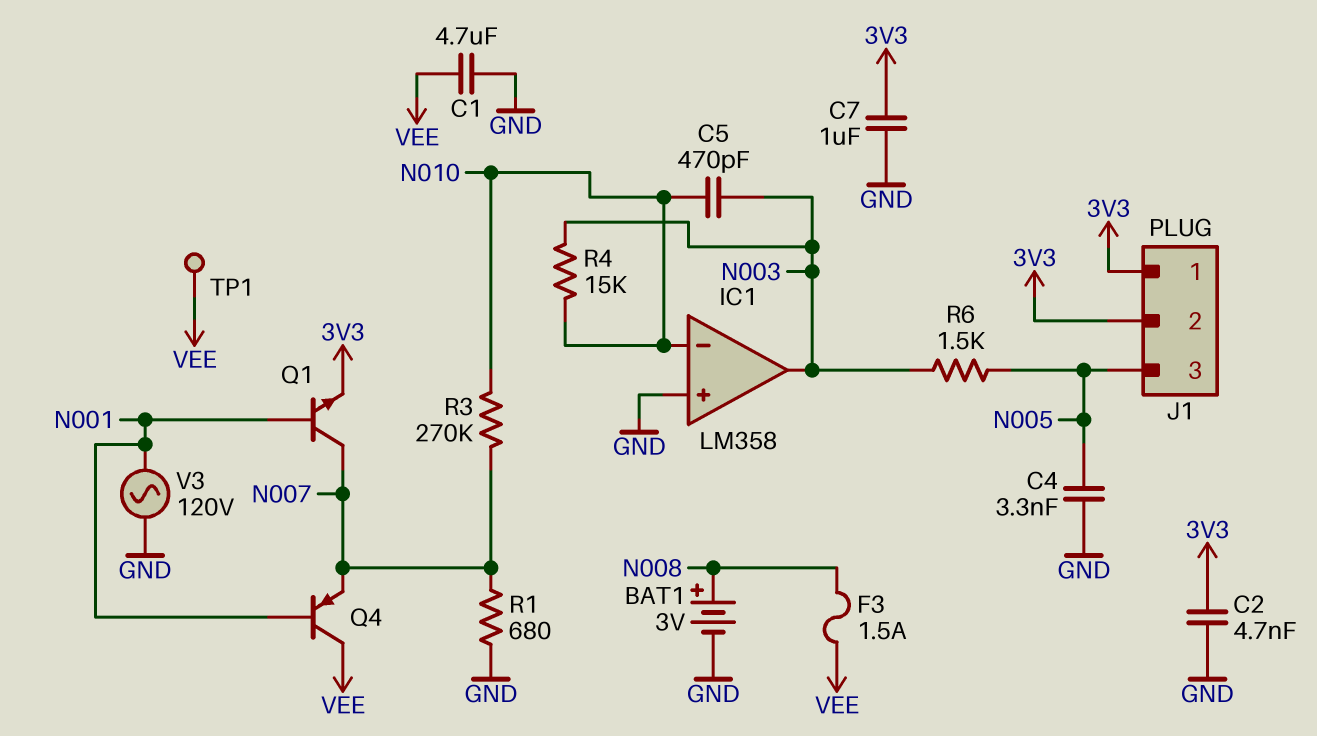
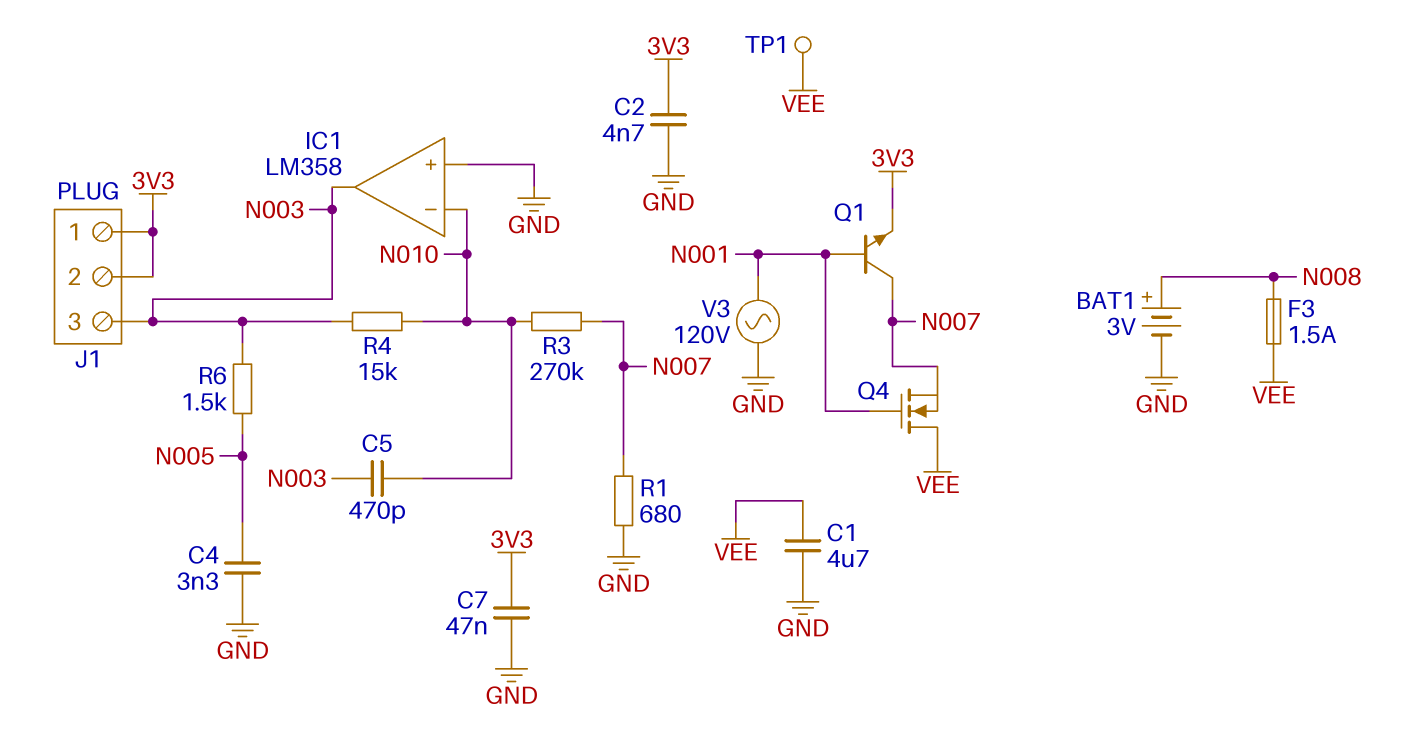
C7: 1uF (3V3, GND) -> 47nF (3V3, GND)
J1 pin 3: N005 -> N003
Q4: PNP (B N001, C VEE, E N007) -> NMOS (G N001, D VEE, S N007)

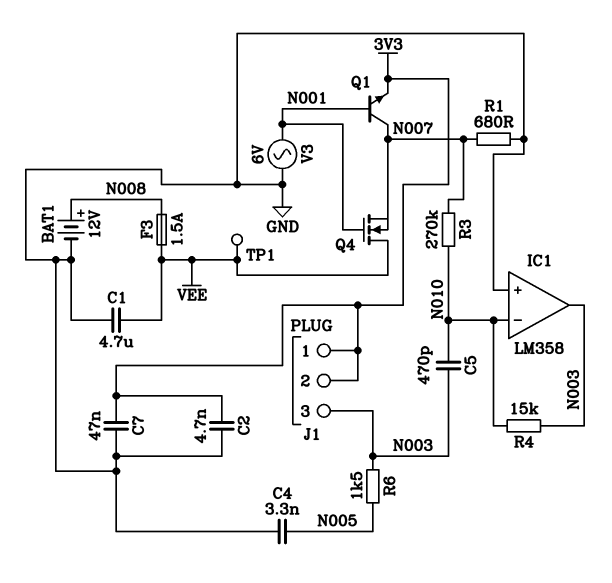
BAT1: 3V (plus N008, minus GND) -> 12V (plus N008, minus GND)
V3: AC 120V (GND, N001) -> AC 6V (GND, N001)

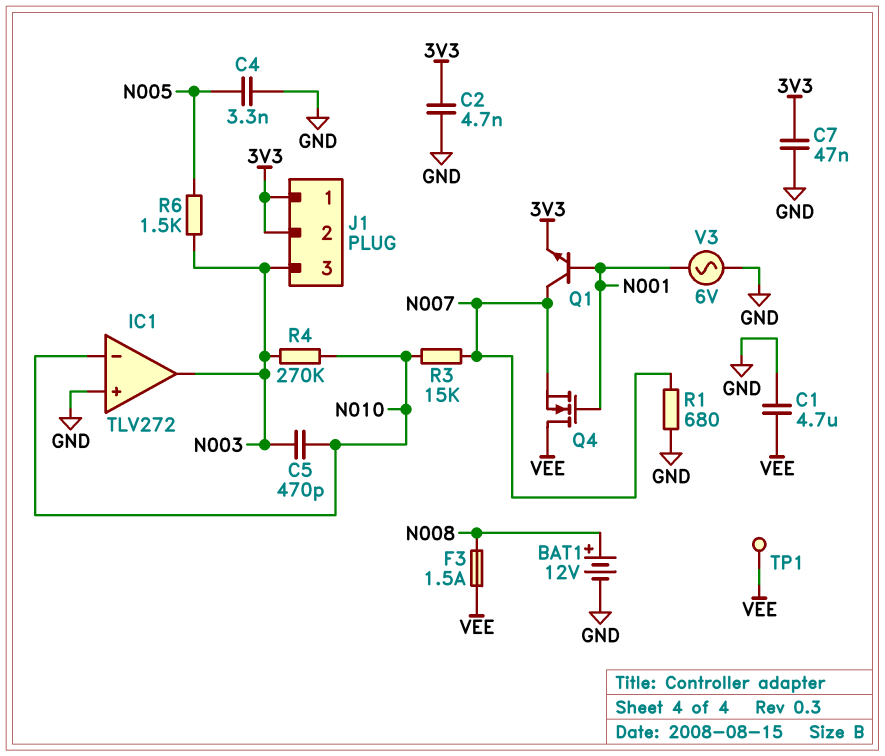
IC1: LM358 -> TLV272
R3: 270k (N007, N010) -> 15k (N007, N010)
R4: 15k (N003, N010) -> 270k (N003, N010)

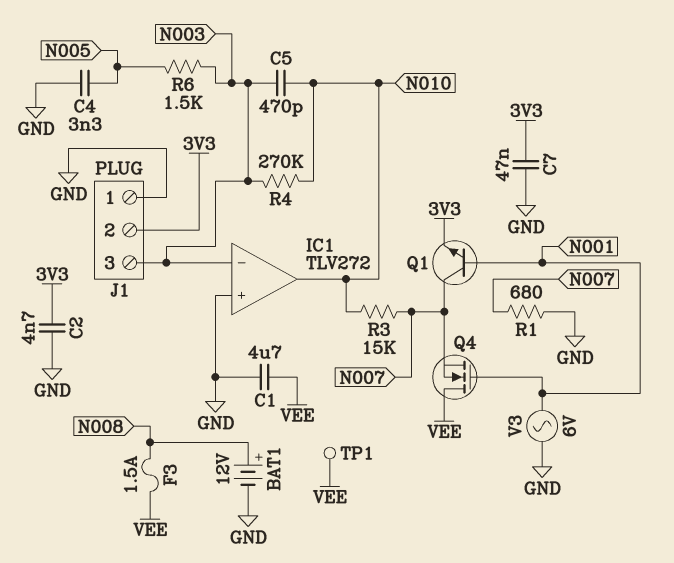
IC1 pin in-: N010 -> N003
IC1 pin out: N003 -> N010
J1 pin 1: 3V3 -> GND

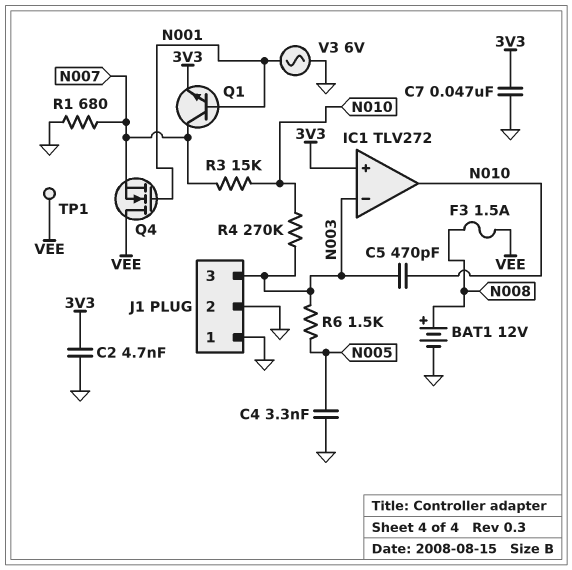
C1: 4.7uF (GND, VEE) -> none
IC1 pin in+: GND -> 3V3
J1 pin 2: 3V3 -> GND

